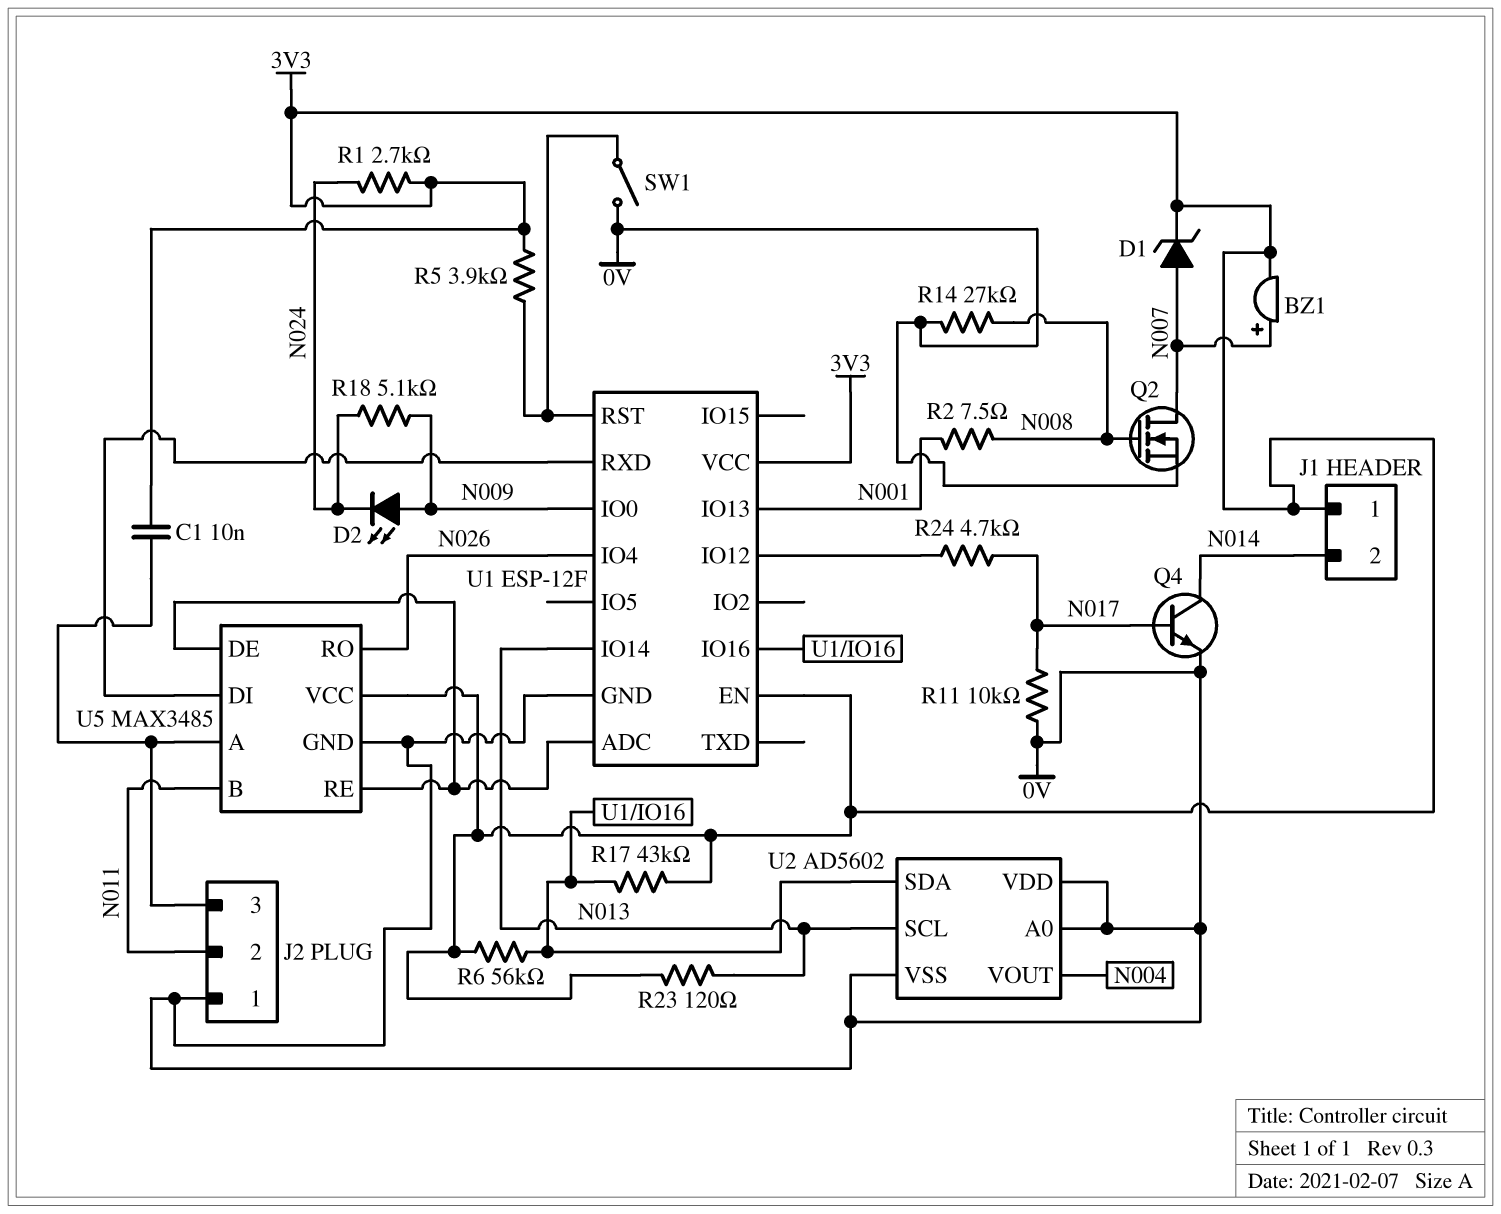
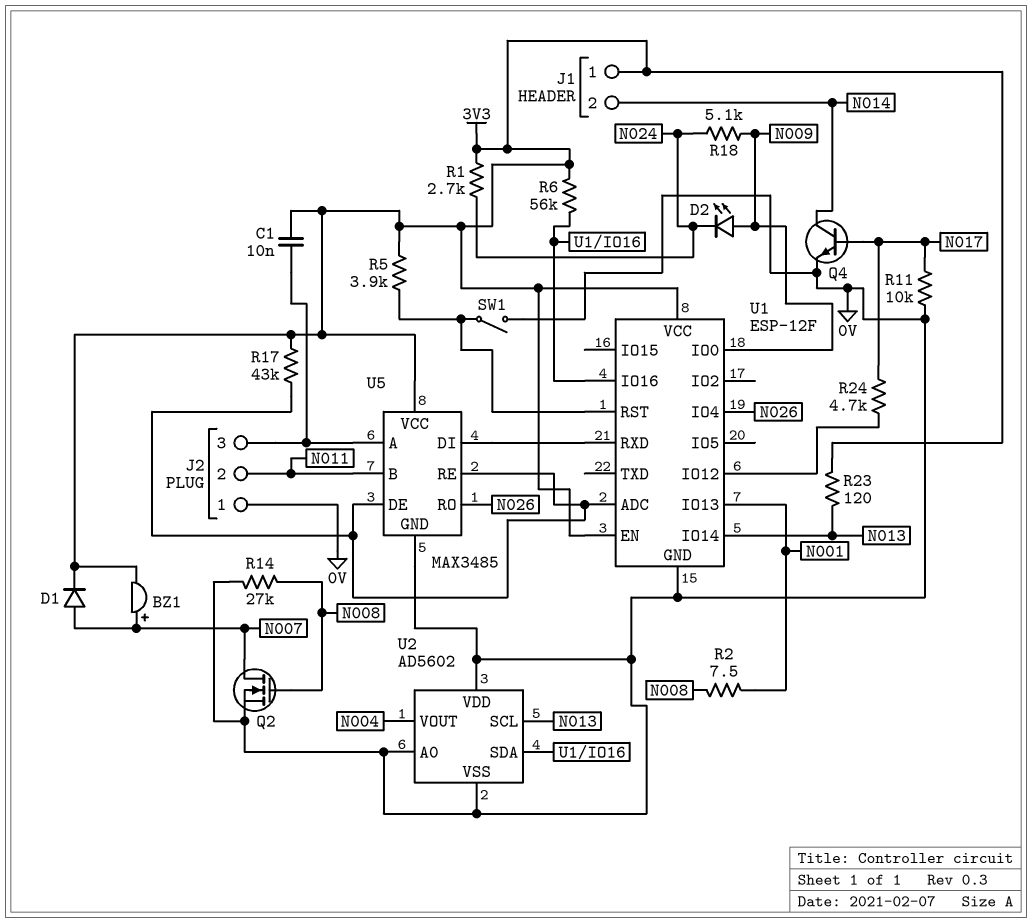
D1: zener (A N007, K 3V3) -> diode (A N007, K 3V3)
R17: 43k (3V3, U1/IO16) -> 43k (3V3, U1/ADC)

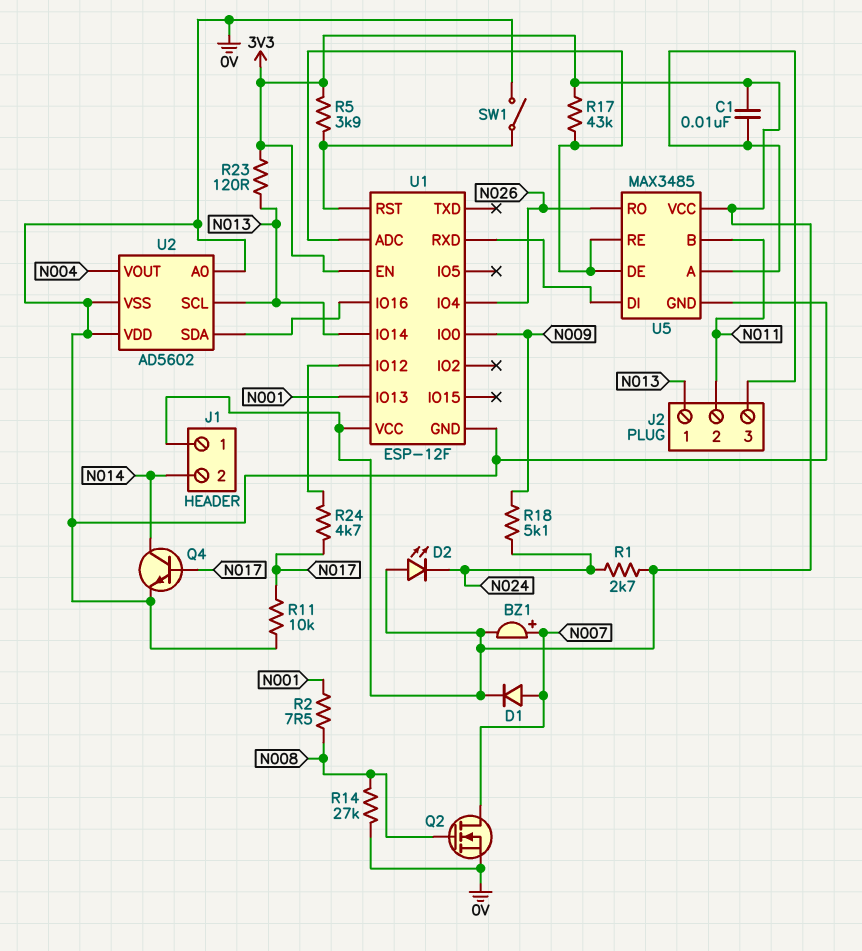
D2: LED (A N009, K N024) -> LED (A 3V3, K N024)
J2 pin 1: 0V -> N013
R6: 56k (3V3, U1/IO16) -> none

